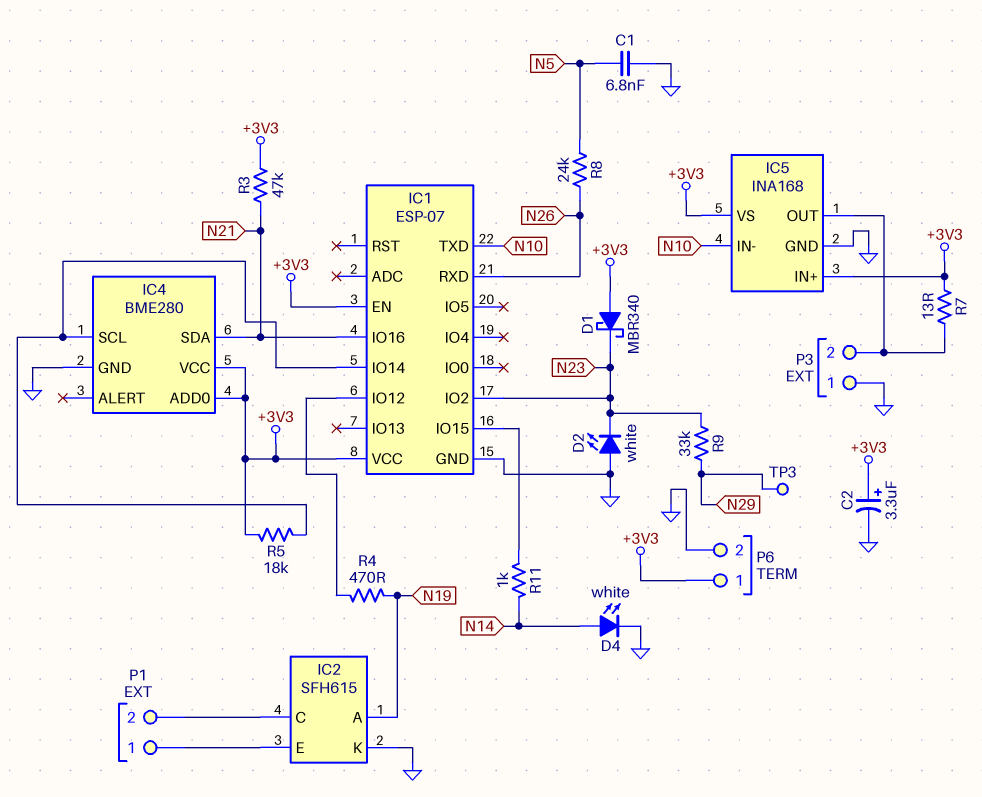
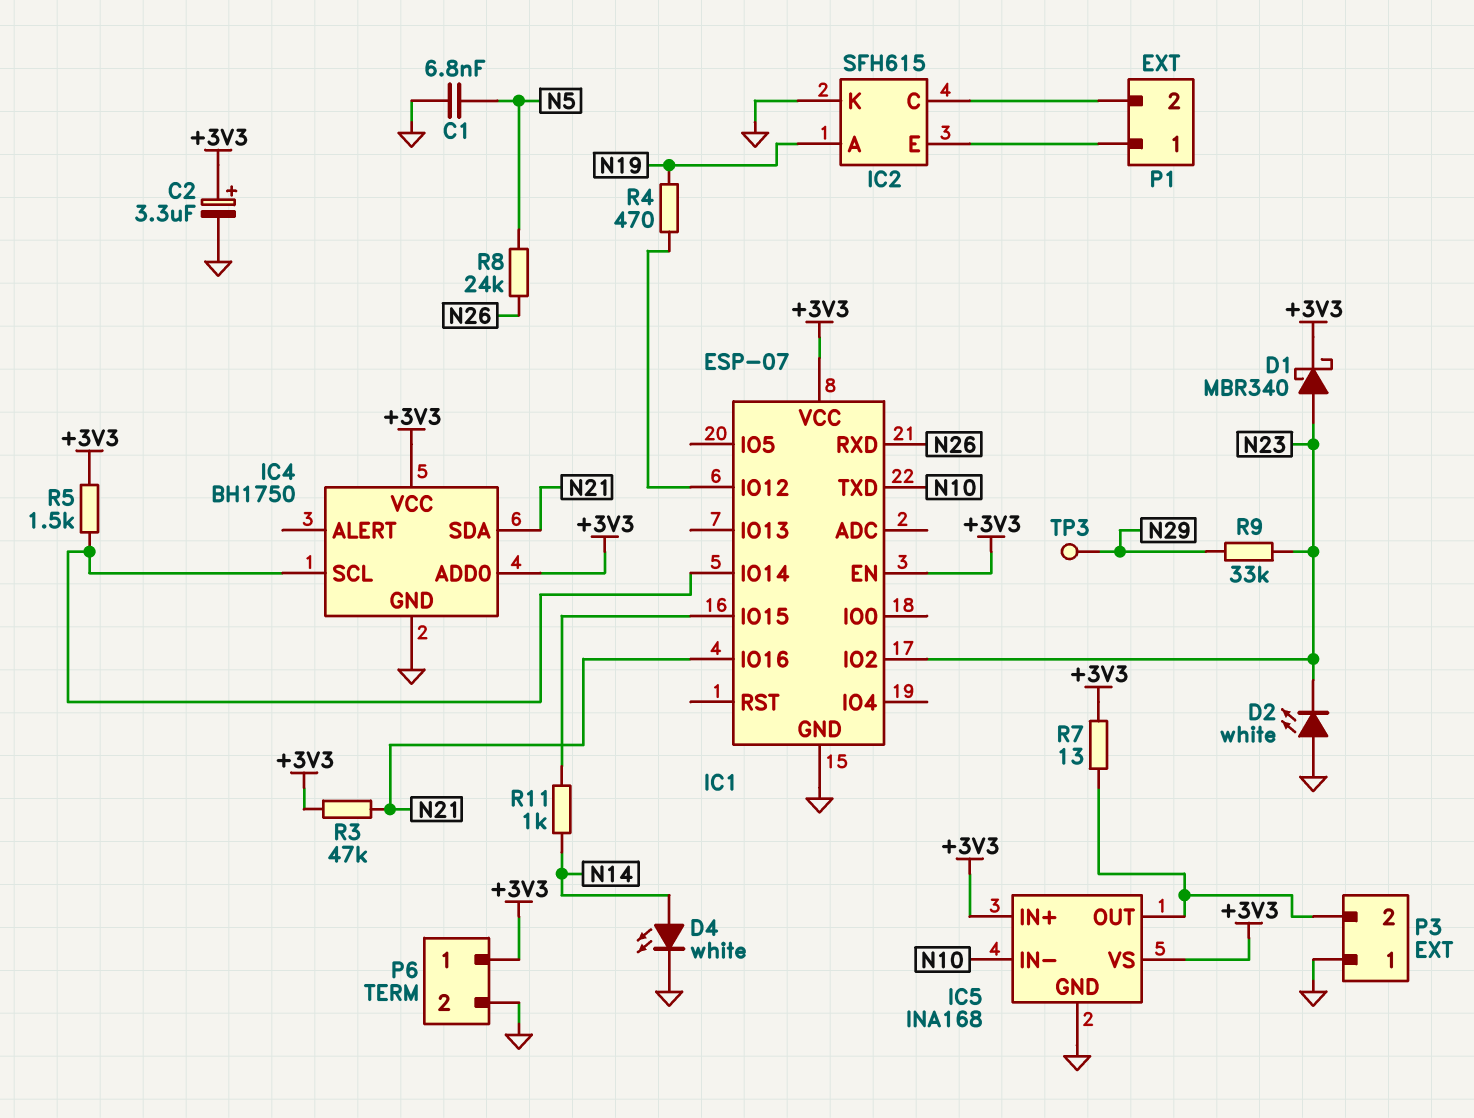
D1: schottky MBR340 (A +3V3, K N23) -> schottky MBR340 (A N23, K +3V3)
IC4: BME280 -> BH1750
R5: 18k (+3V3, IC1/IO14) -> 1.5k (+3V3, IC1/IO14)

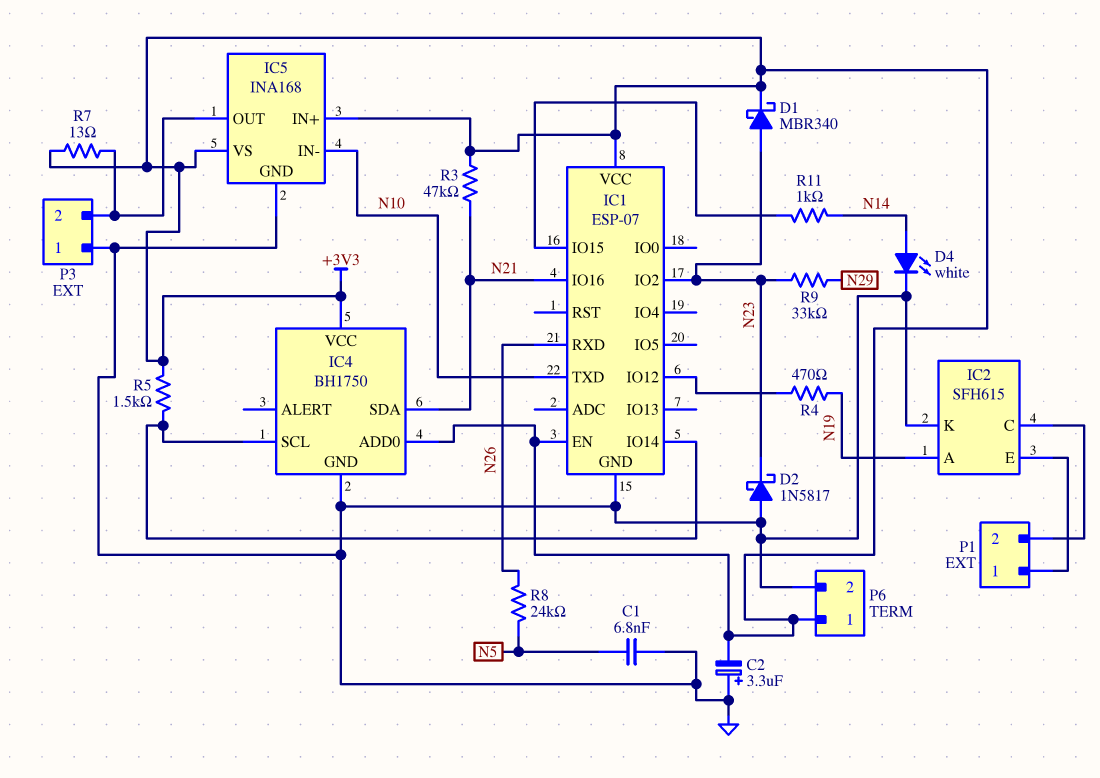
C2: 3.3uF (plus +3V3, minus GND) -> 3.3uF (plus GND, minus +3V3)
D2: LED white (A GND, K N23) -> schottky 1N5817 (A GND, K N23)
TP3: test point (N29) -> none

